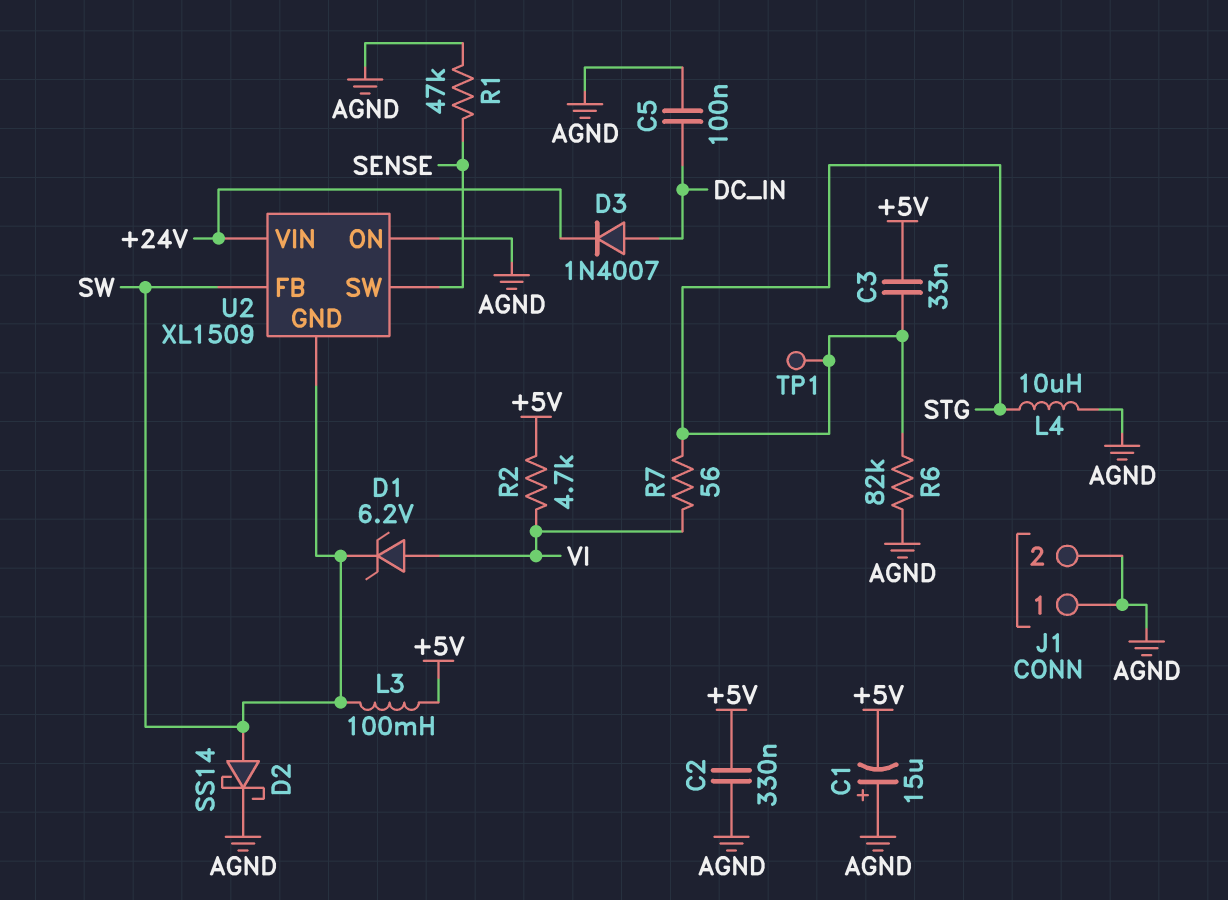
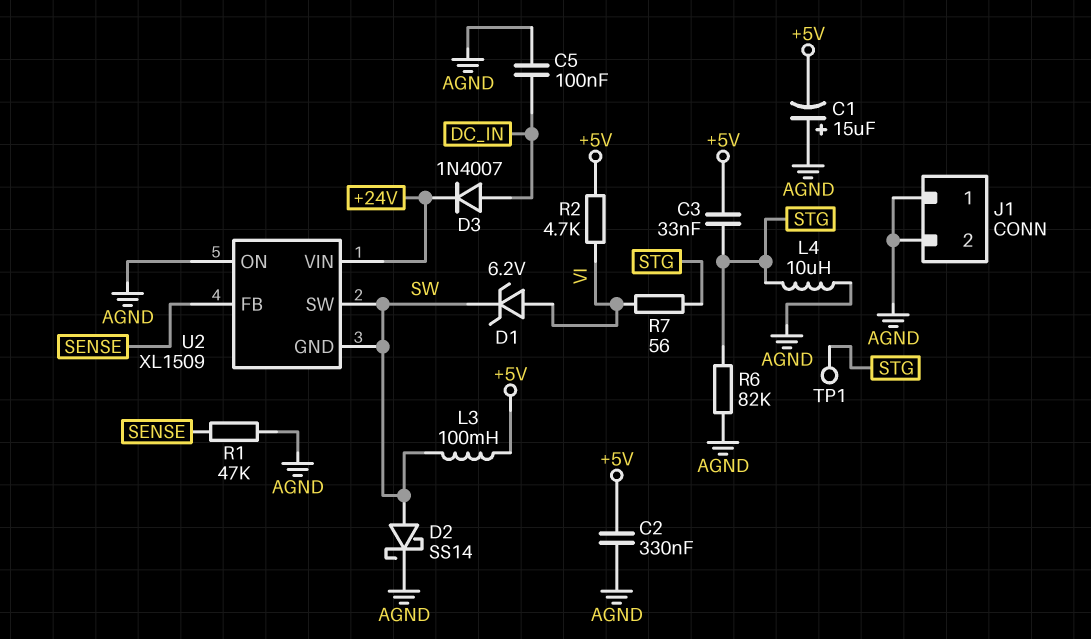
U2 pin FB: SW -> SENSE
U2 pin SW: SENSE -> SW

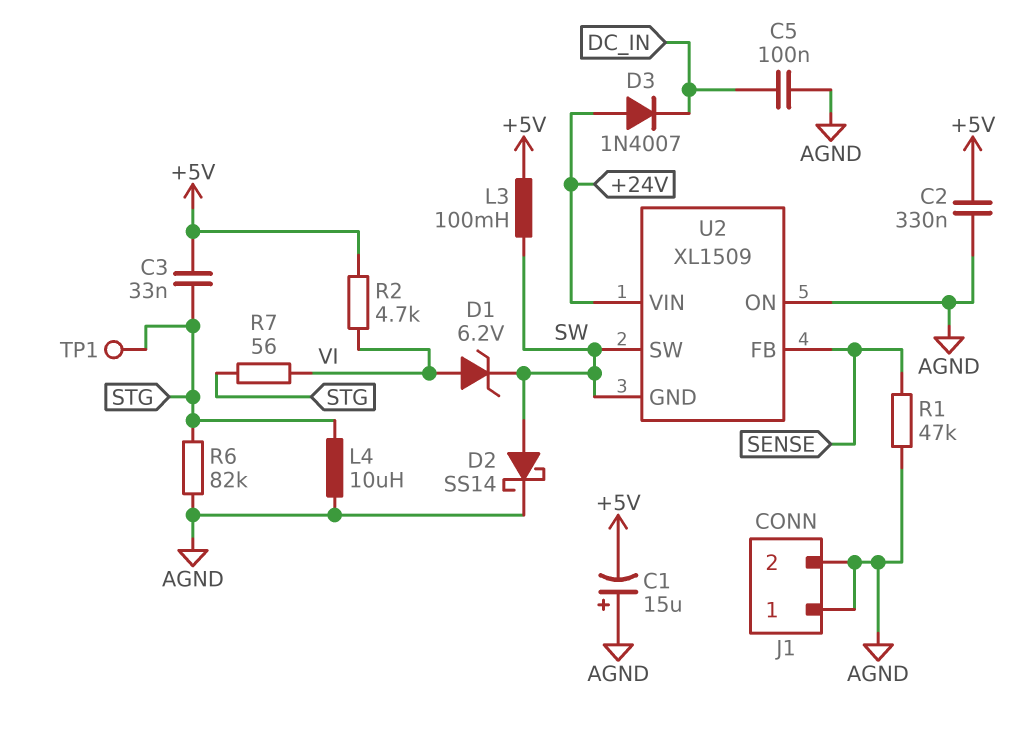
D3: diode 1N4007 (A DC_IN, K +24V) -> diode 1N4007 (A +24V, K DC_IN)

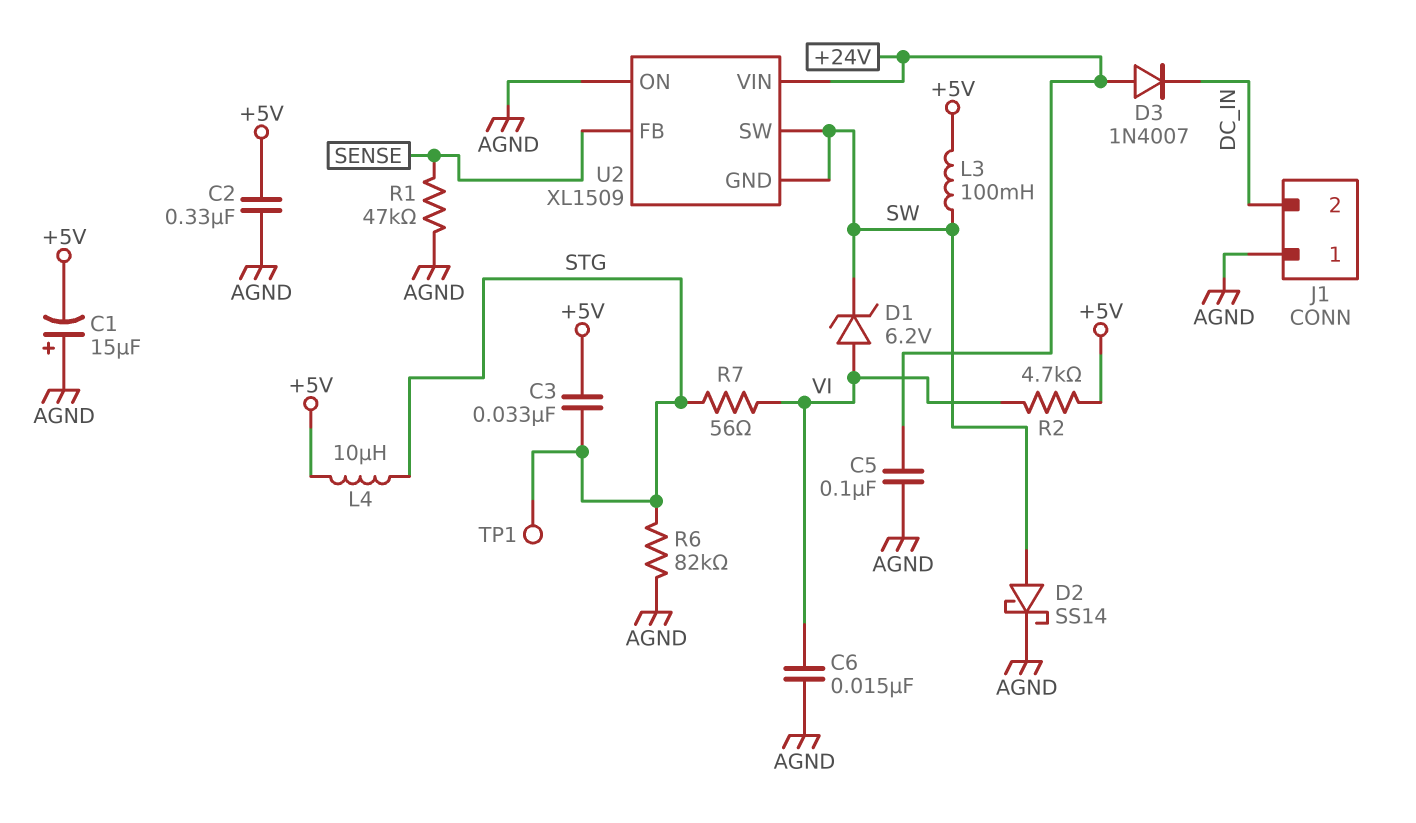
C5: 100nF (AGND, DC_IN) -> 100nF (+24V, AGND)
C6: none -> 15nF (AGND, VI)
J1 pin 2: AGND -> DC_IN
L4: 10uH (AGND, STG) -> 10uH (+5V, STG)

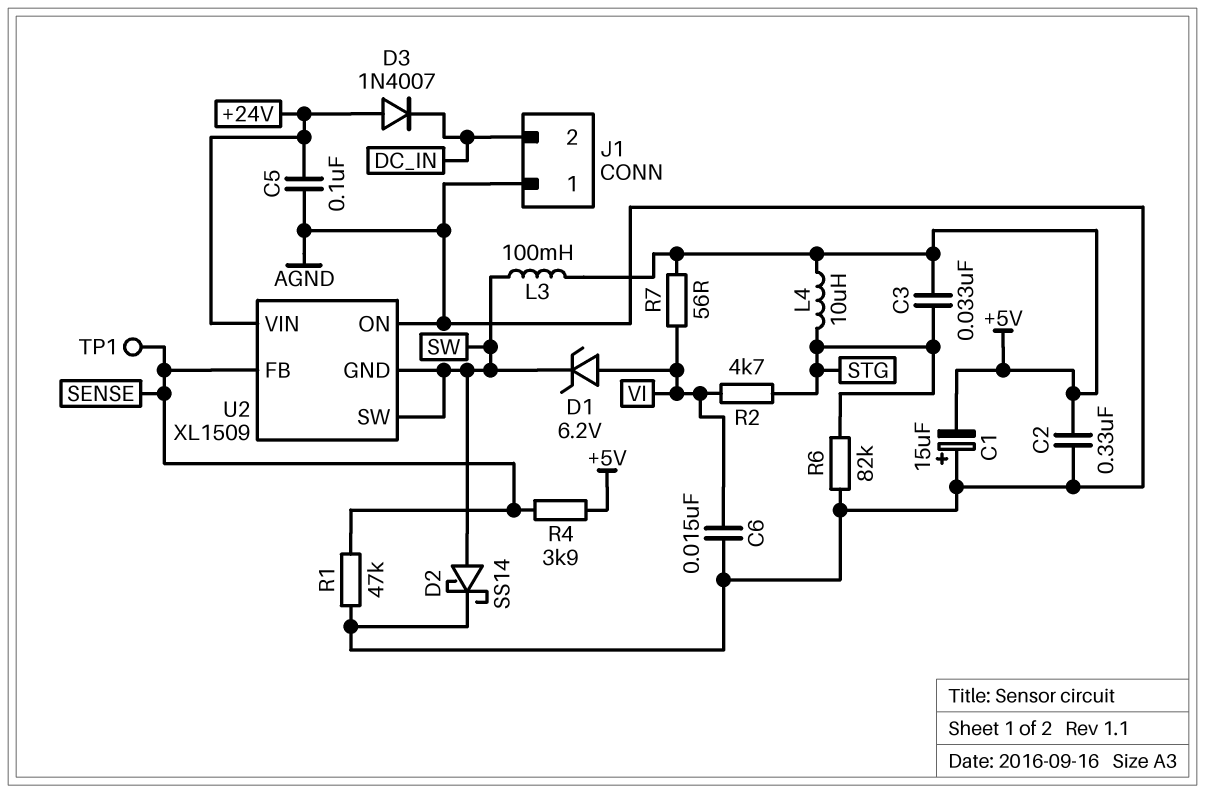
R2: 4.7k (+5V, VI) -> 4.7k (STG, VI)
R4: none -> 3.9k (+5V, SENSE)
R7: 56 (STG, VI) -> 56 (+5V, VI)
TP1: test point (STG) -> test point (SENSE)

